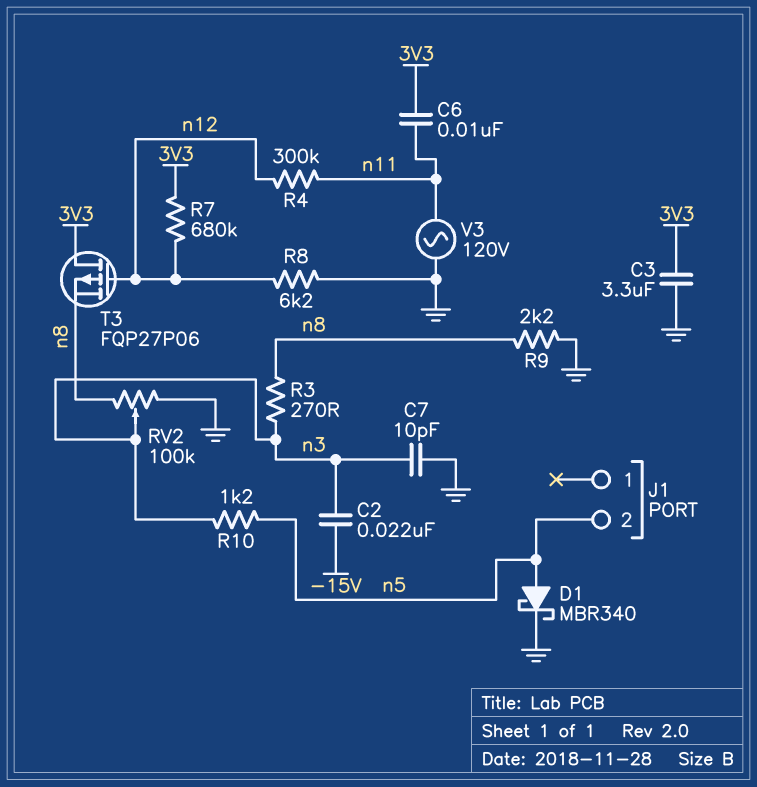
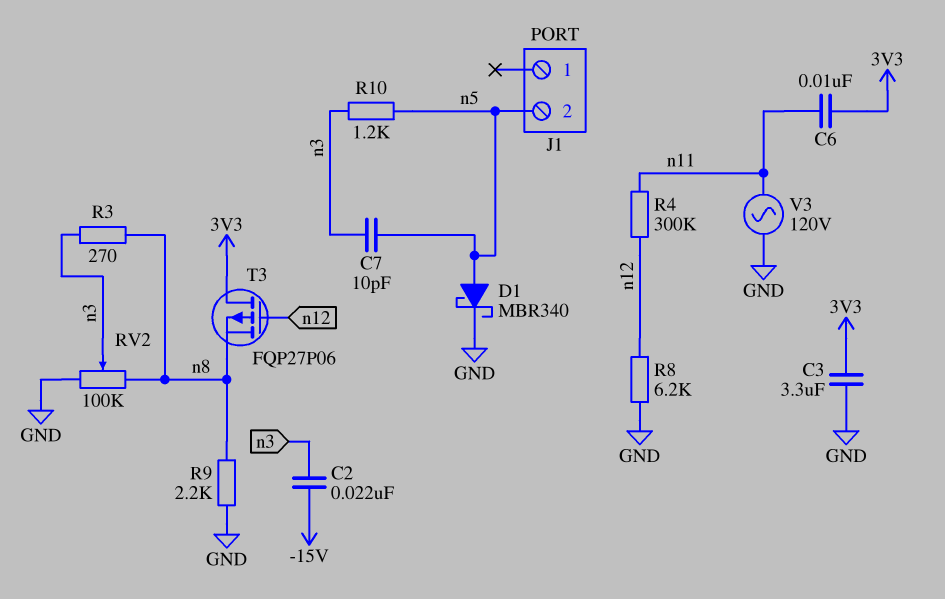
C7: 10pF (GND, n3) -> 10pF (n3, n5)
R7: 680k (3V3, n12) -> none

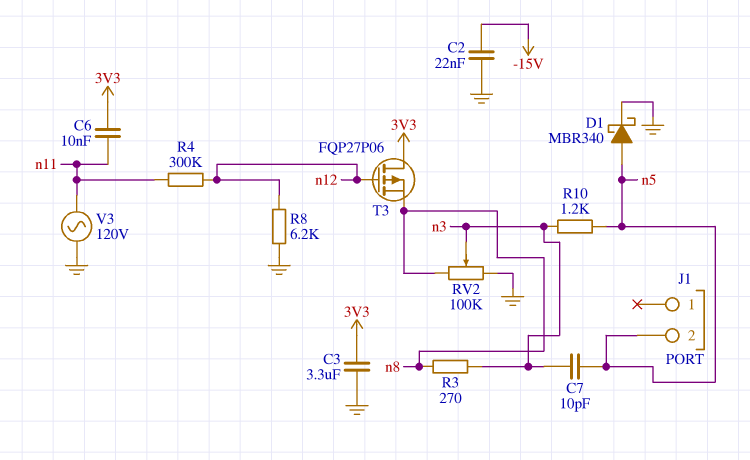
C2: 22nF (-15V, n3) -> 22nF (-15V, GND)
R9: 2.2k (GND, n8) -> none

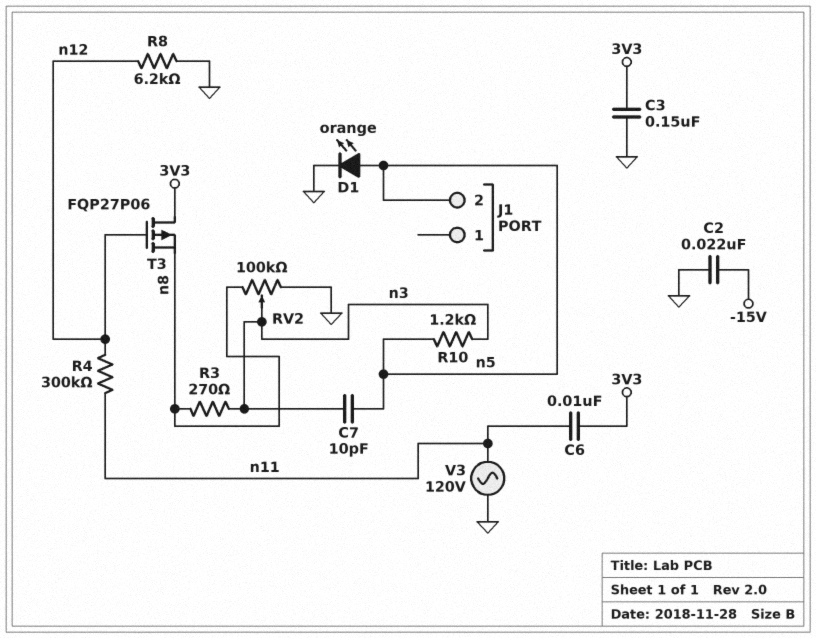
C3: 3.3uF (3V3, GND) -> 150nF (3V3, GND)
D1: schottky MBR340 (A n5, K GND) -> LED orange (A n5, K GND)

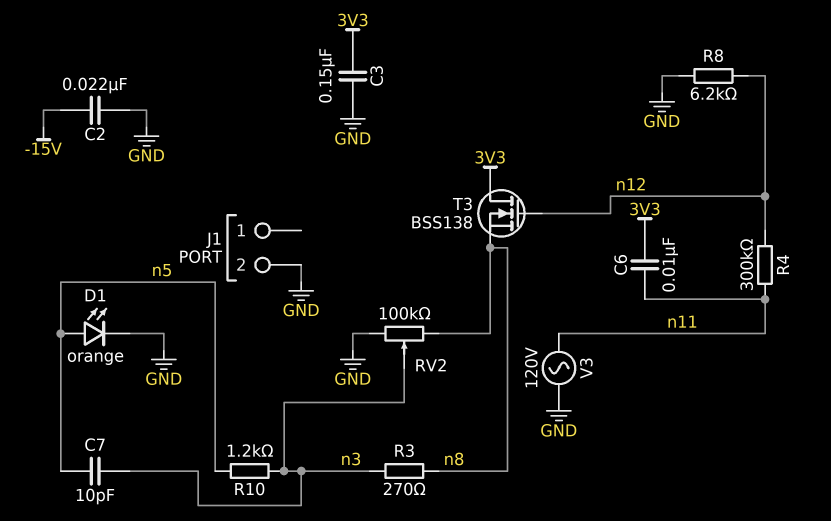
J1 pin 2: n5 -> GND
T3: PMOS FQP27P06 (G n12, D 3V3, S n8) -> NMOS BSS138 (G n12, D 3V3, S n8)

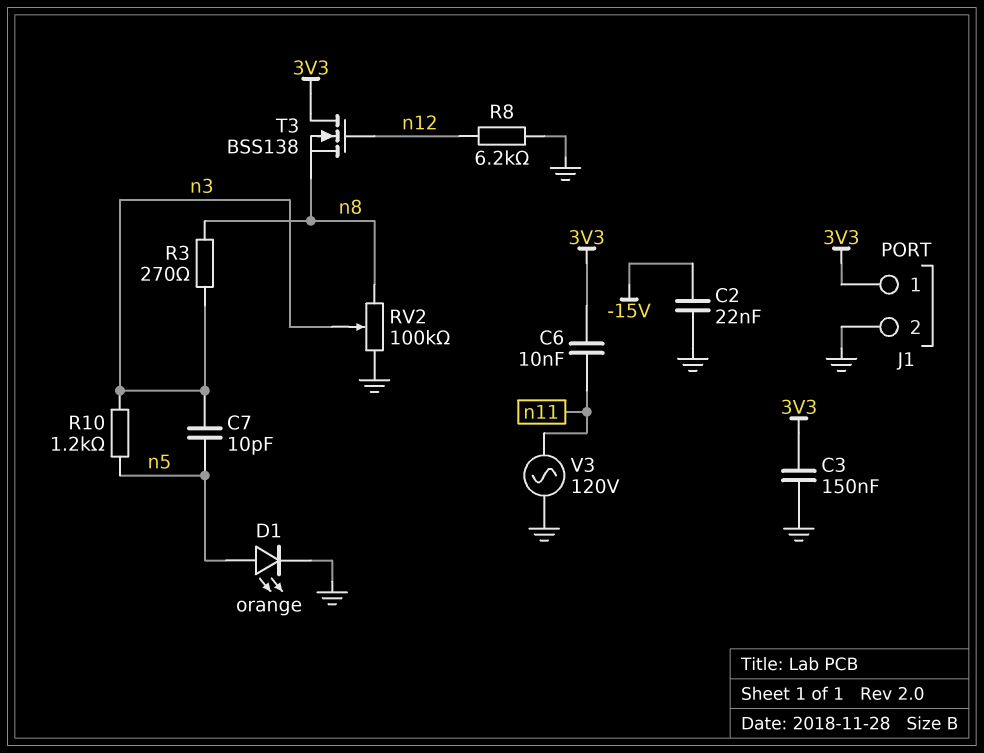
J1 pin 1: none -> 3V3
R4: 300k (n11, n12) -> none

